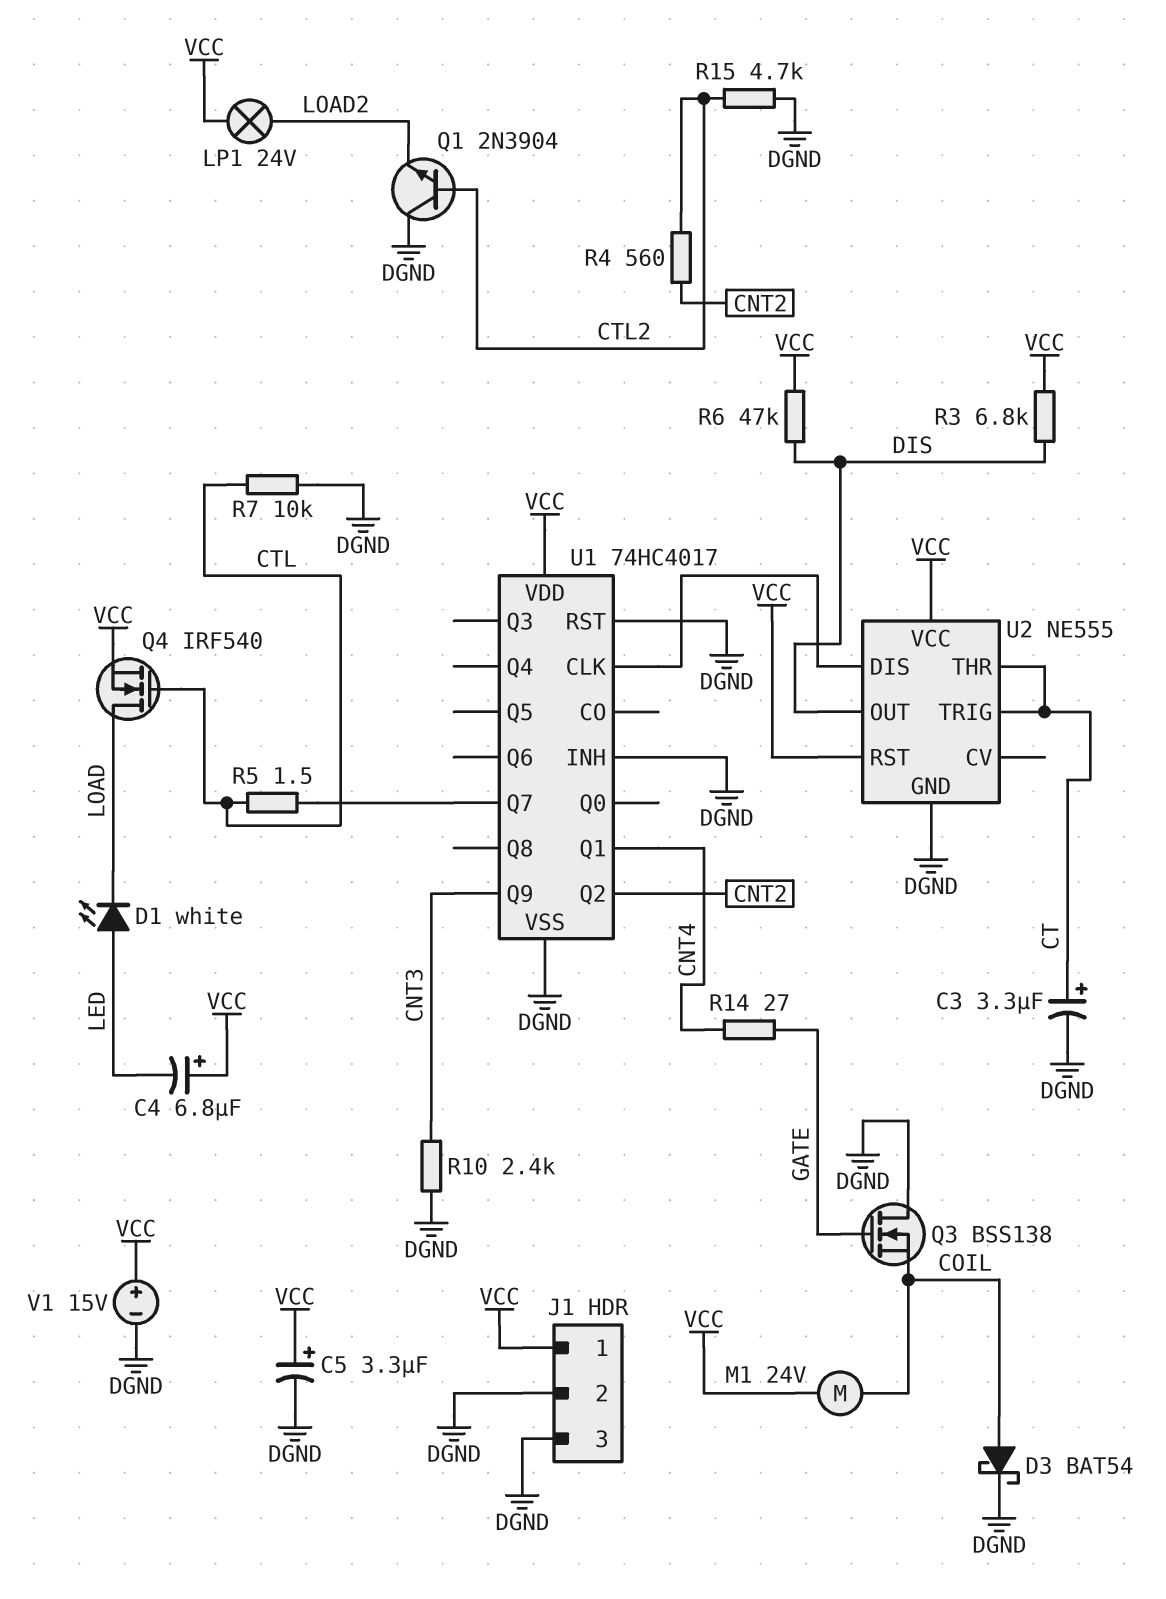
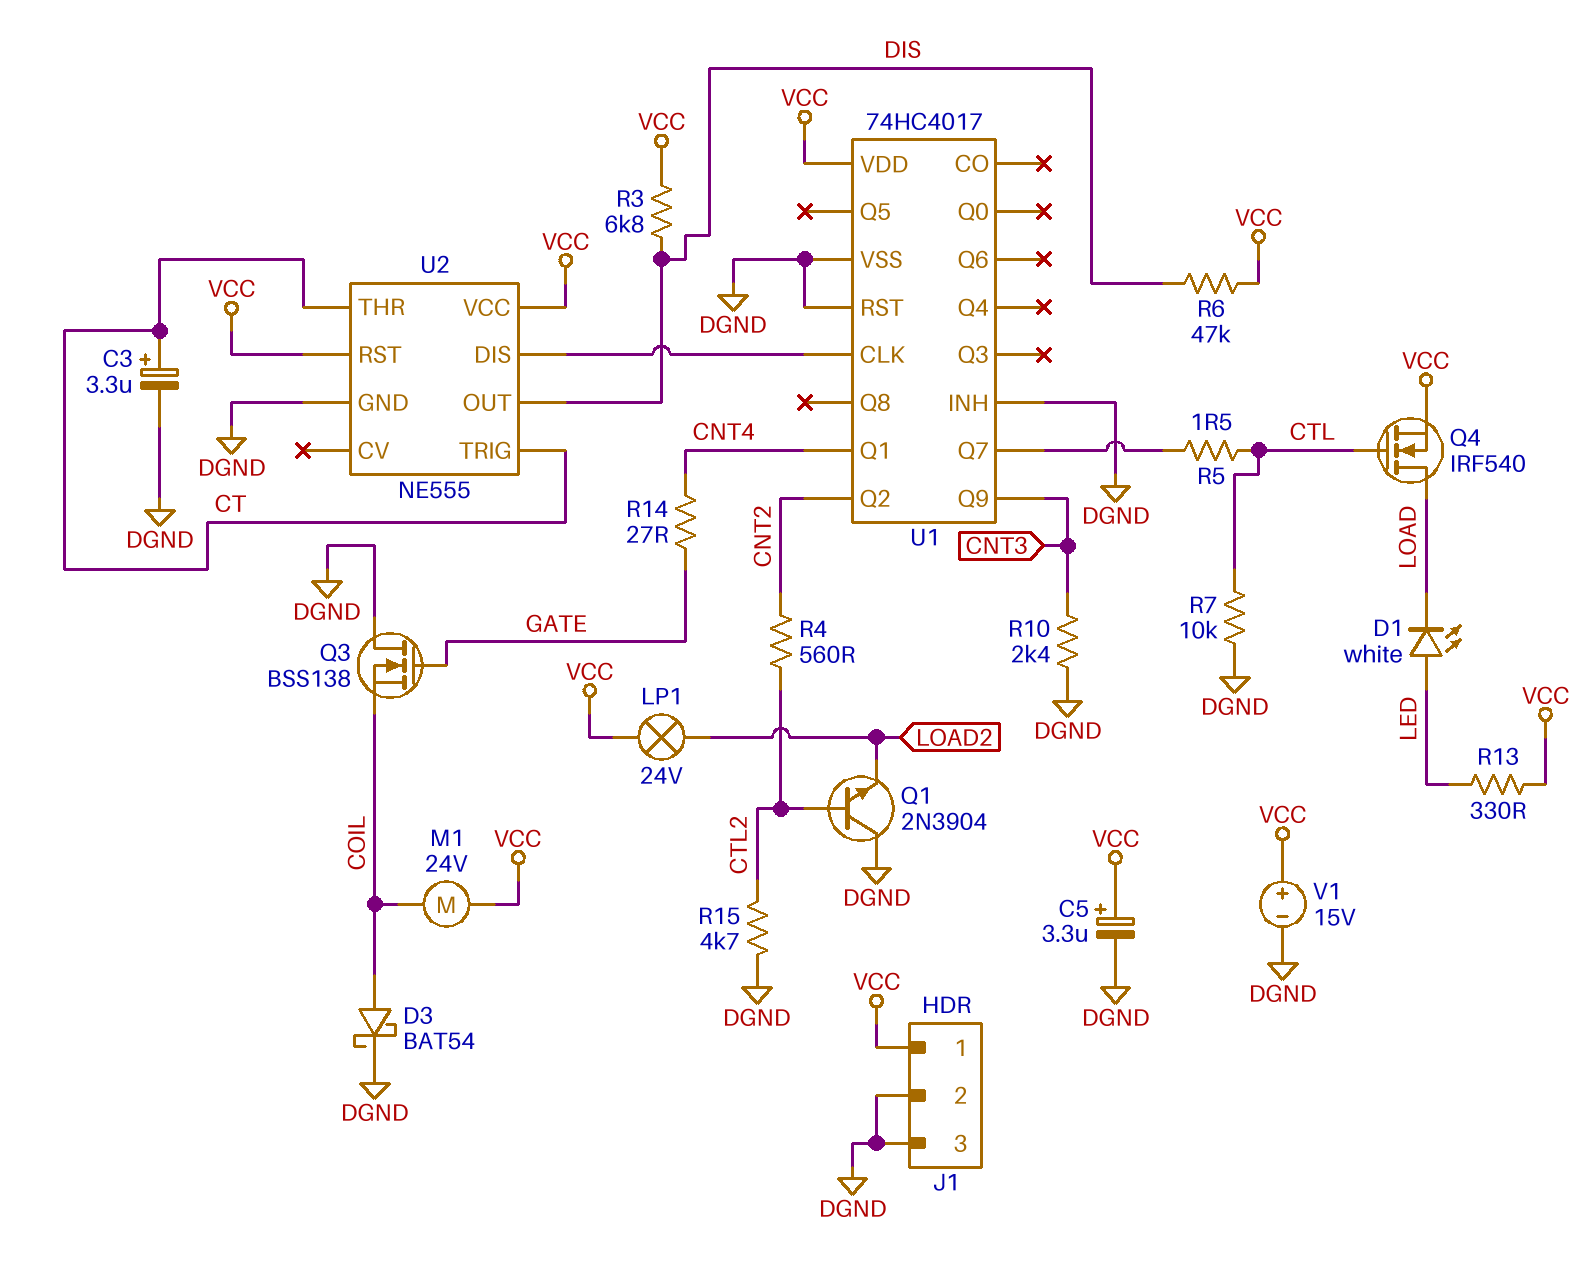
C4: 6.8uF (plus VCC, minus LED) -> none
R13: none -> 330 (LED, VCC)

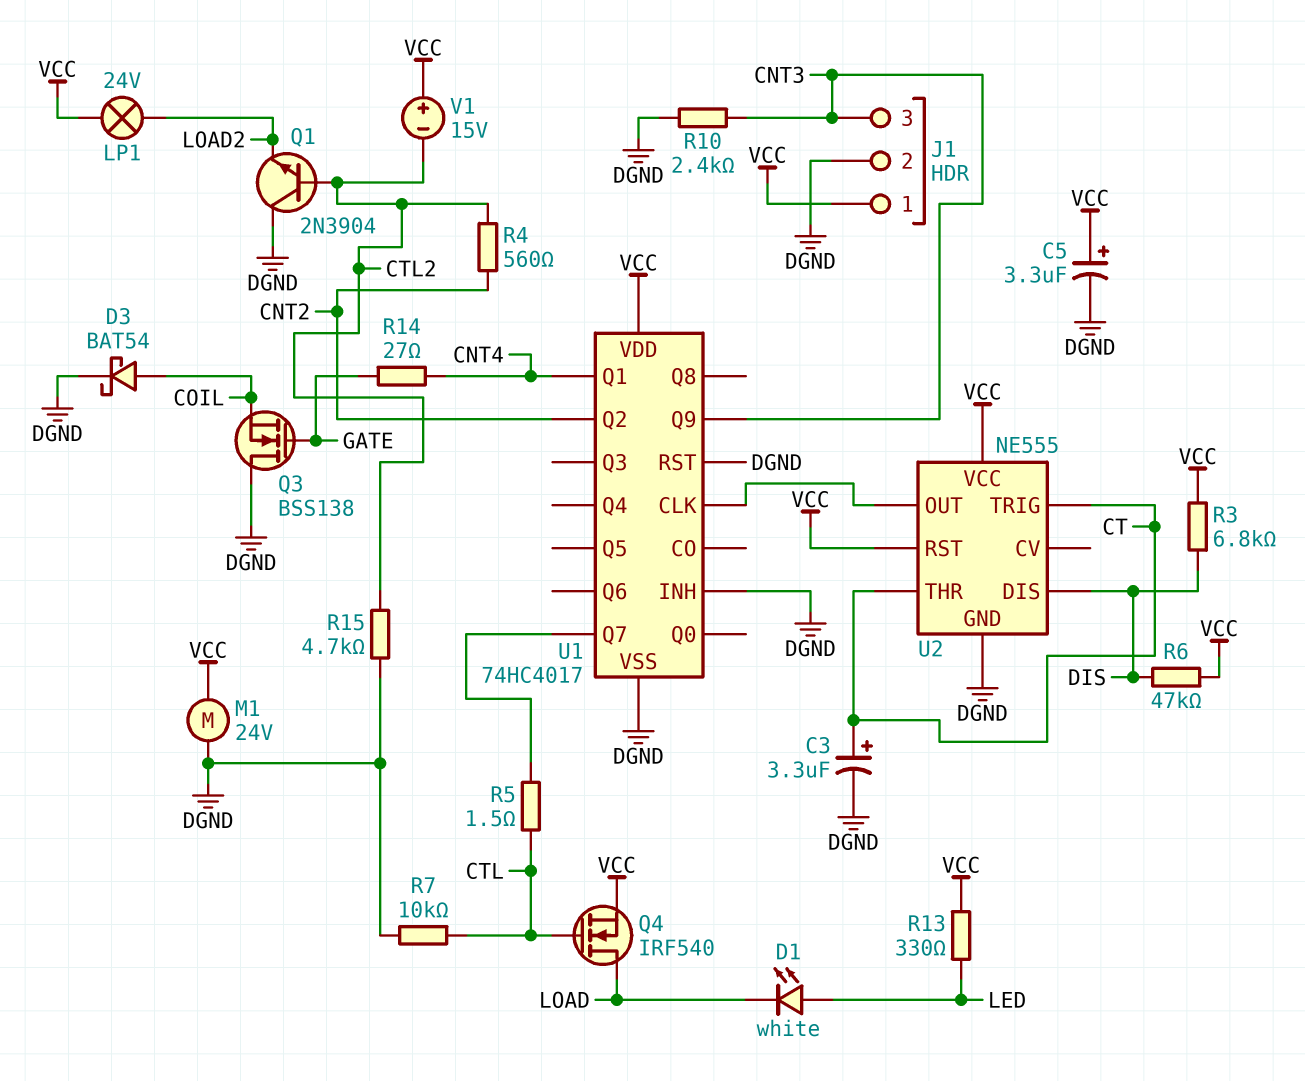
J1 pin 3: DGND -> CNT3
M1: motor 24V (COIL, VCC) -> motor 24V (DGND, VCC)
U2 pin DIS: U1/CLK -> DIS
U2 pin OUT: DIS -> U1/CLK
V1: 15V (plus VCC, minus DGND) -> 15V (plus VCC, minus CTL2)

